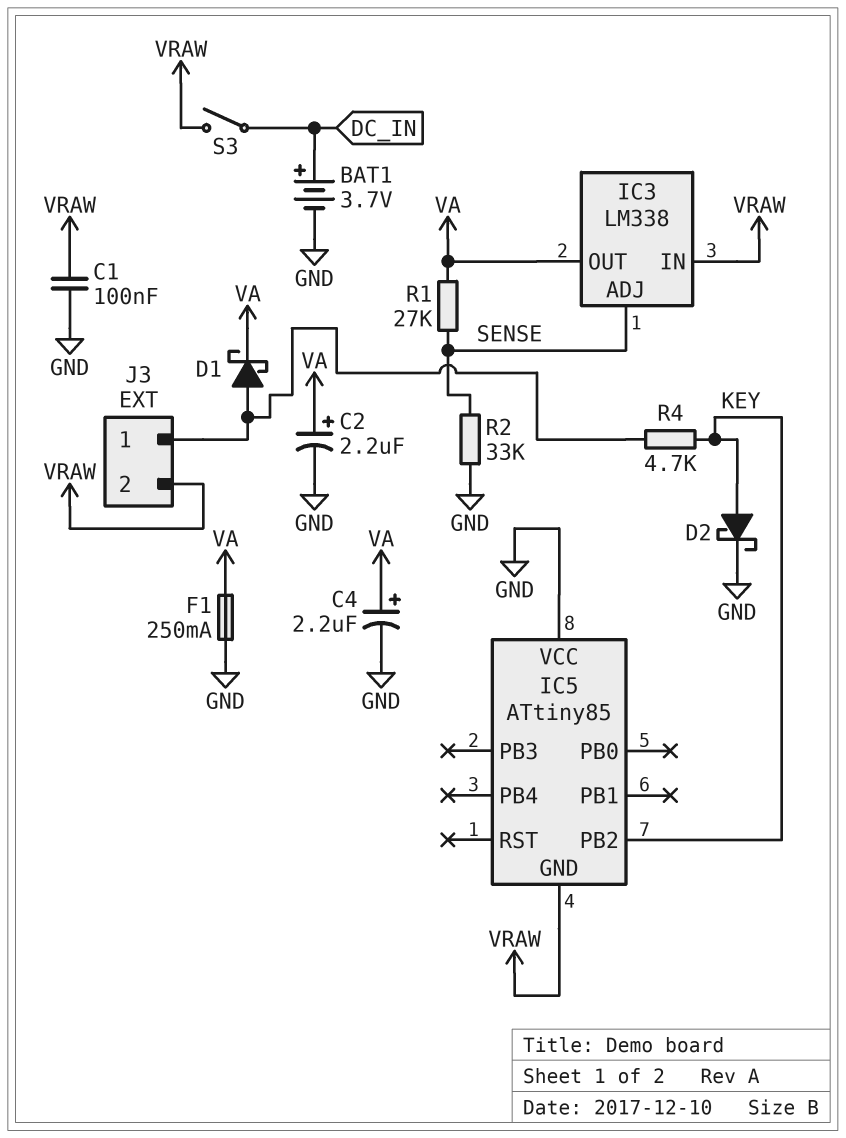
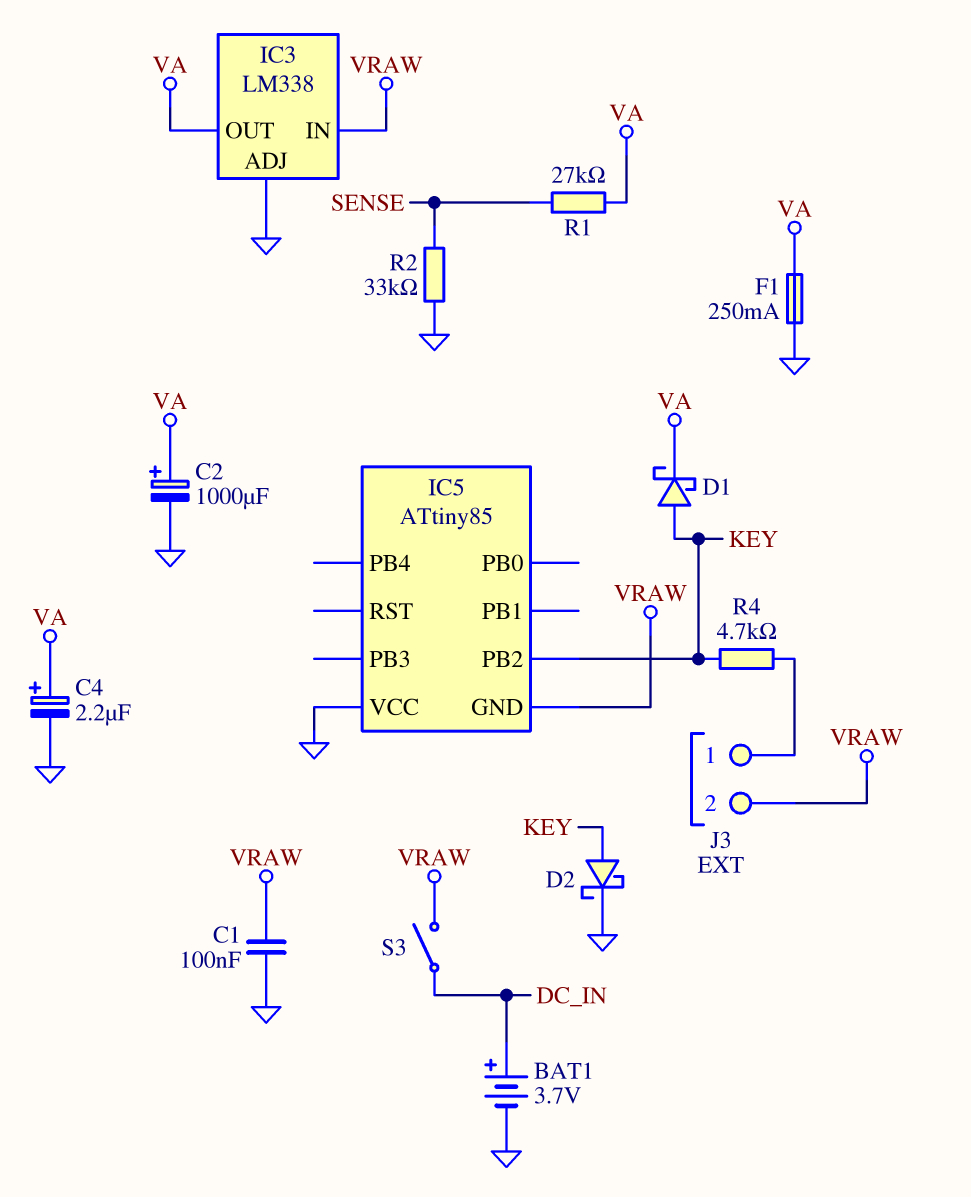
C2: 2.2uF (plus VA, minus GND) -> 1000uF (plus VA, minus GND)
D1: schottky (A J3/1, K VA) -> schottky (A KEY, K VA)
IC3 pin ADJ: SENSE -> GND

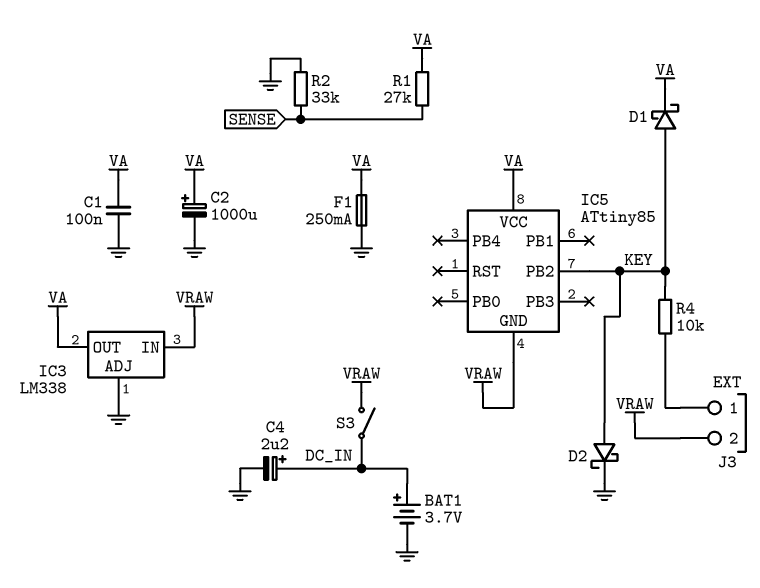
C1: 100nF (GND, VRAW) -> 100nF (GND, VA)
C4: 2.2uF (plus VA, minus GND) -> 2.2uF (plus DC_IN, minus GND)
IC5 pin VCC: GND -> VA
R4: 4.7k (J3/1, KEY) -> 10k (J3/1, KEY)

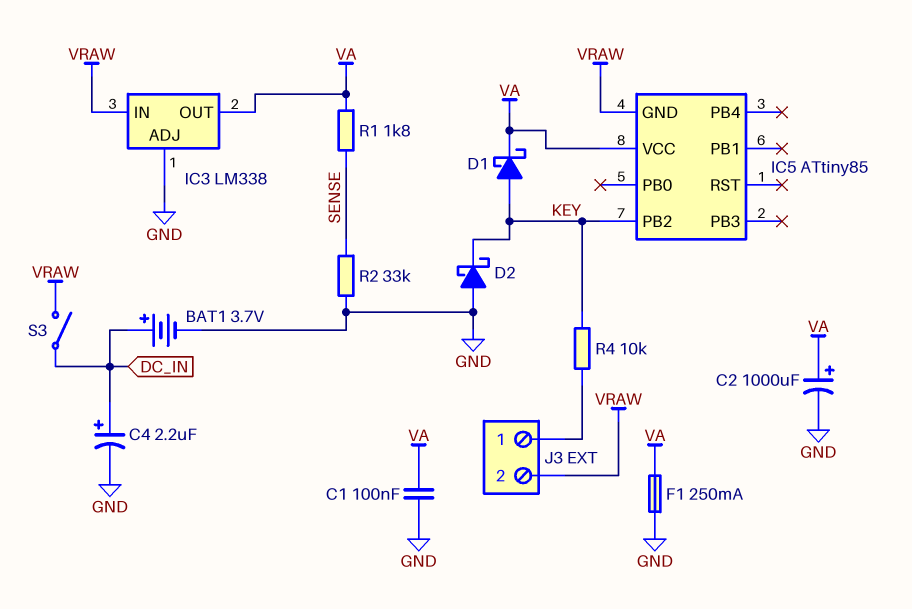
D2: schottky (A KEY, K GND) -> schottky (A GND, K KEY)
R1: 27k (SENSE, VA) -> 1.8k (SENSE, VA)

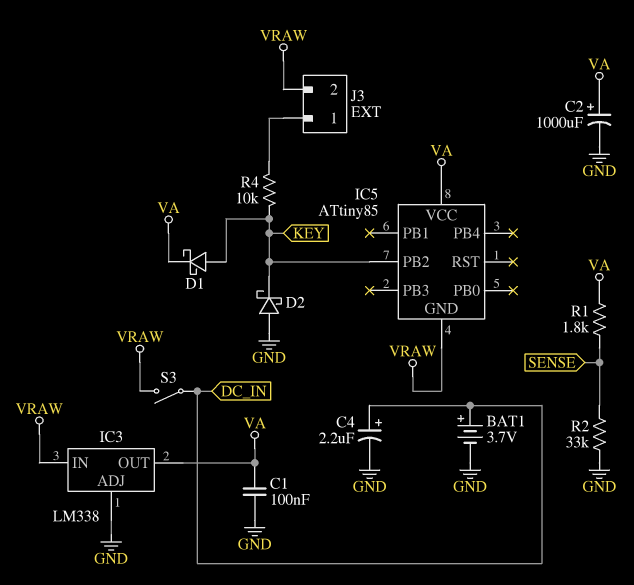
F1: 250mA (GND, VA) -> none

